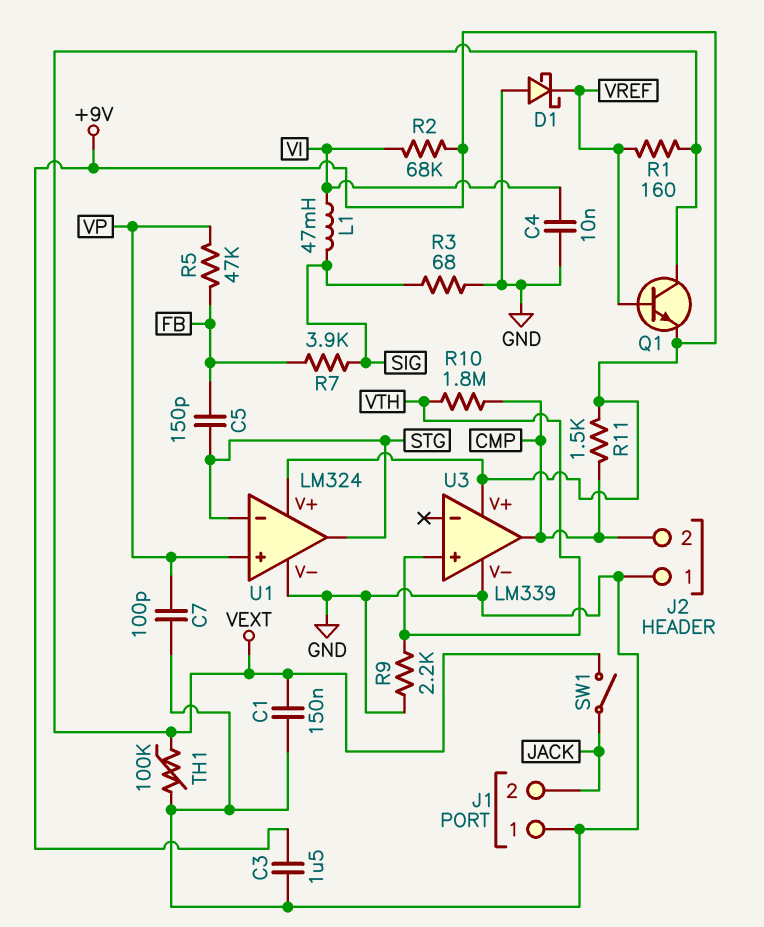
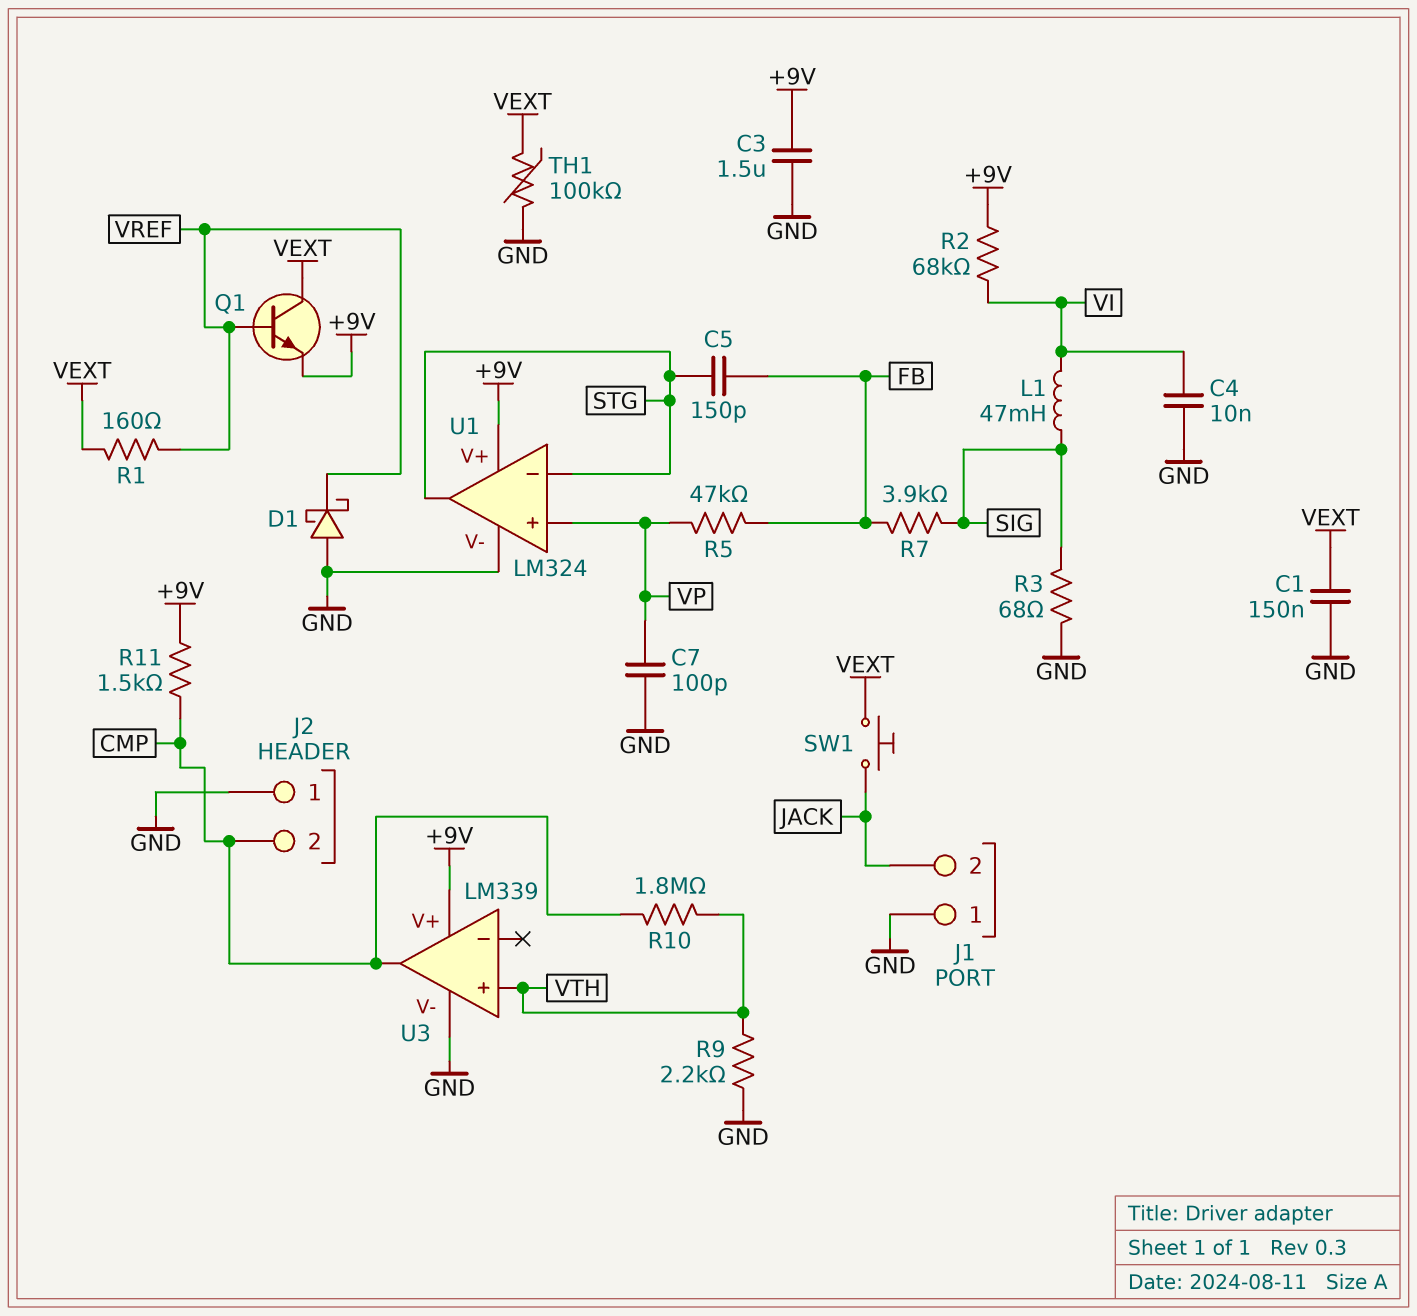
SW1: switch (JACK, VEXT) -> button (JACK, VEXT)

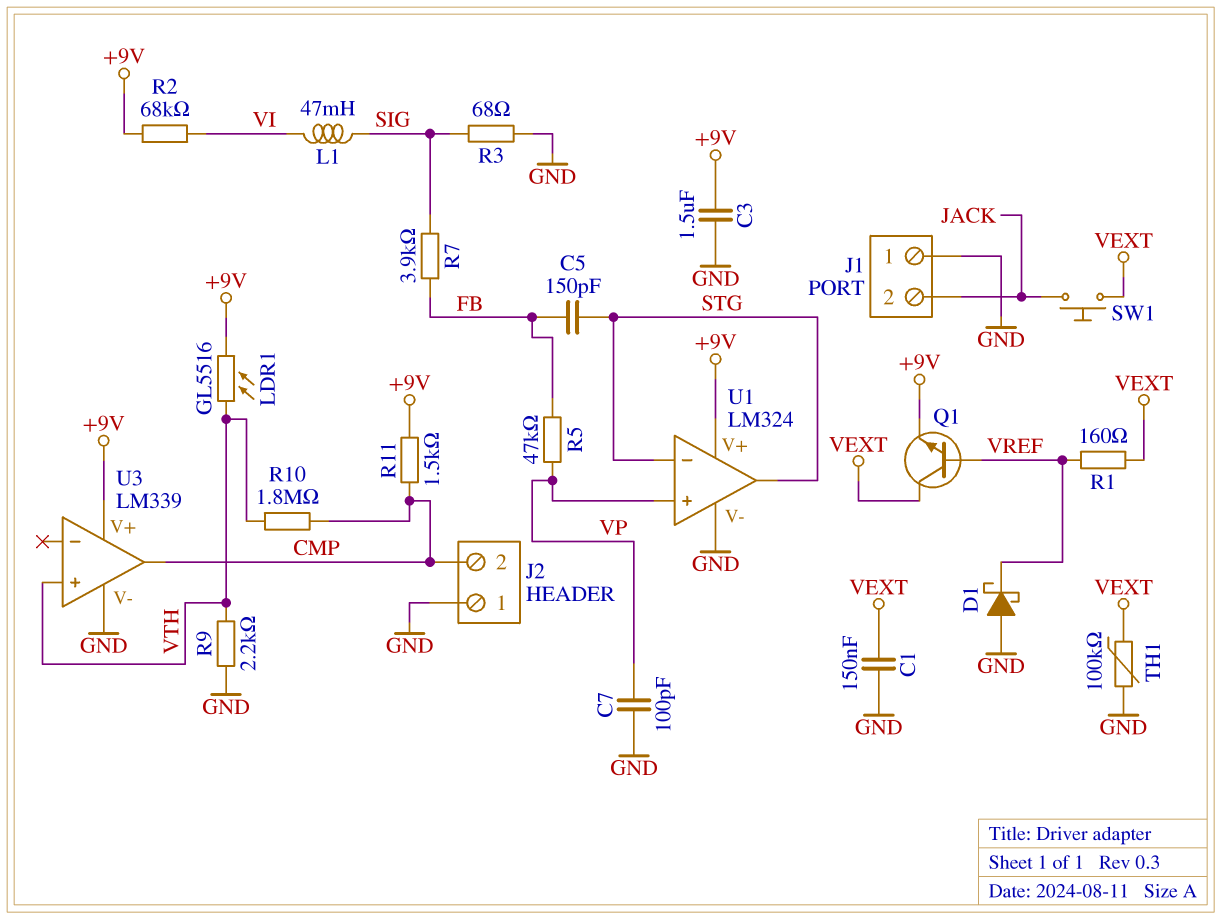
C4: 10nF (GND, VI) -> none
LDR1: none -> GL5516 (+9V, VTH)

